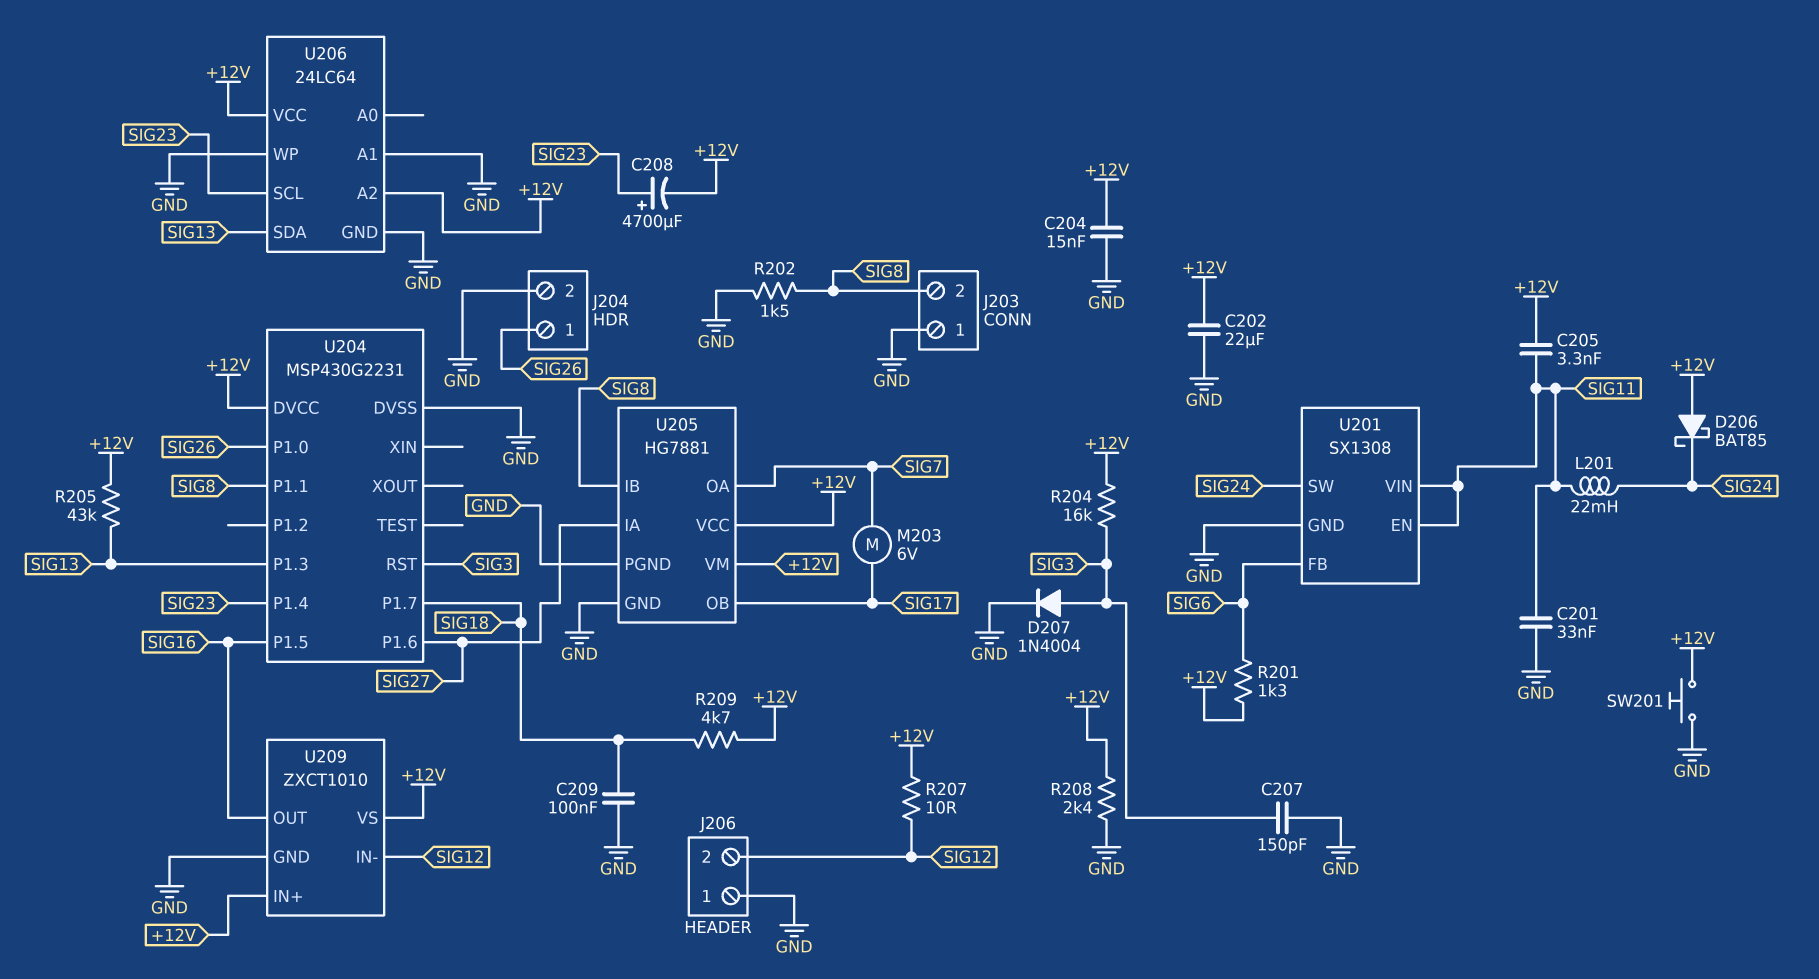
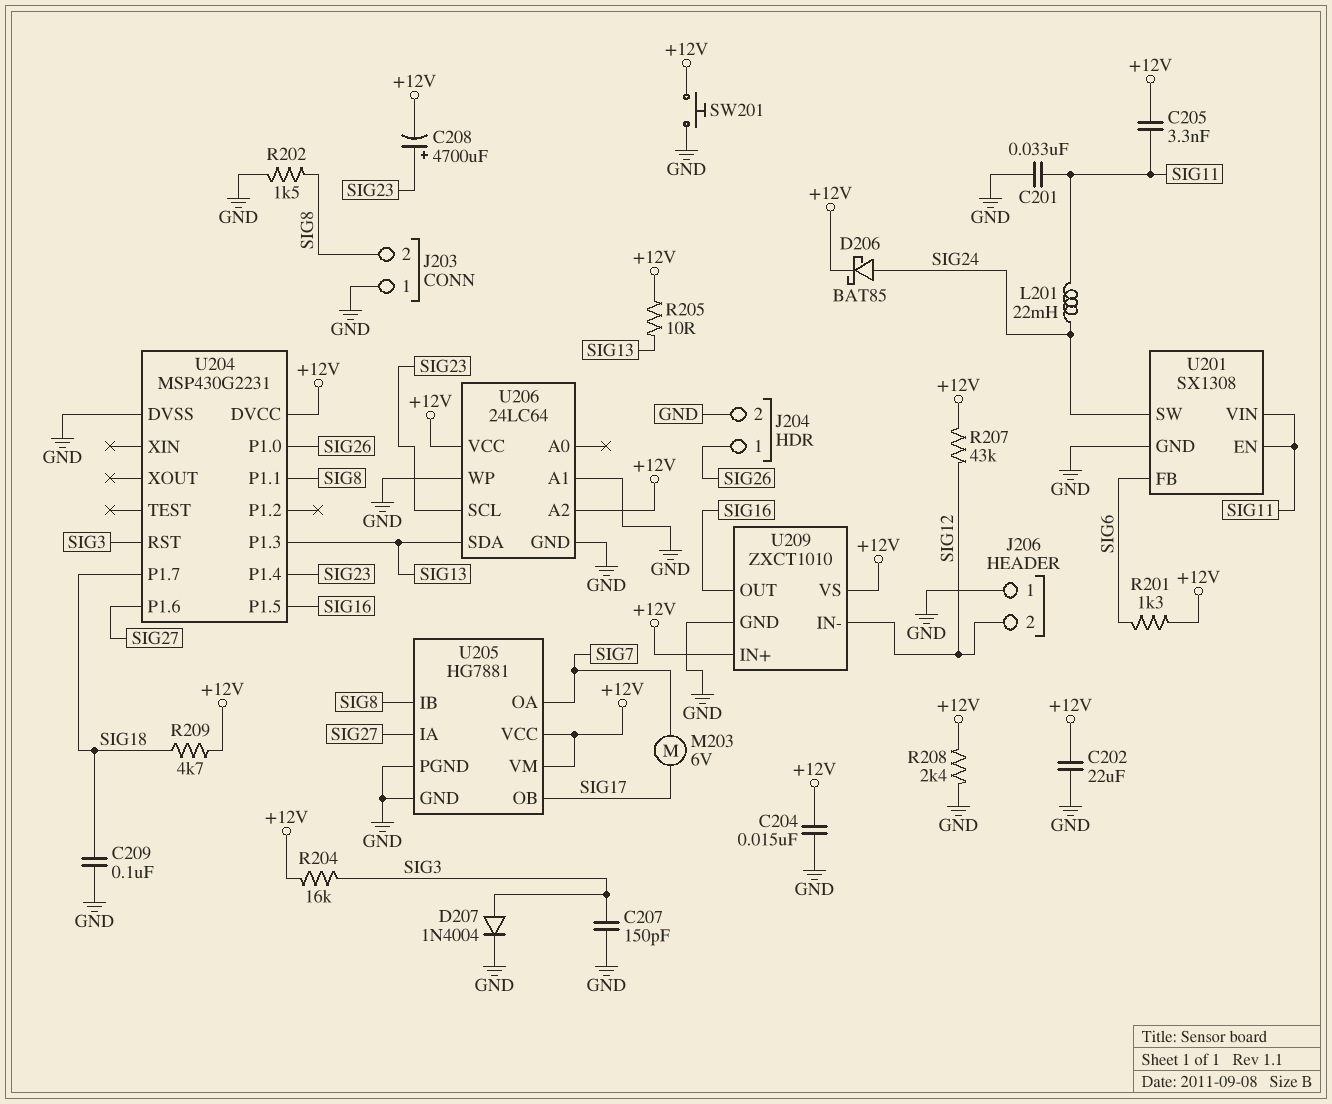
D206: schottky BAT85 (A +12V, K SIG24) -> schottky BAT85 (A SIG24, K +12V)
R205: 43k (+12V, SIG13) -> 10 (+12V, SIG13)
R207: 10 (+12V, SIG12) -> 43k (+12V, SIG12)

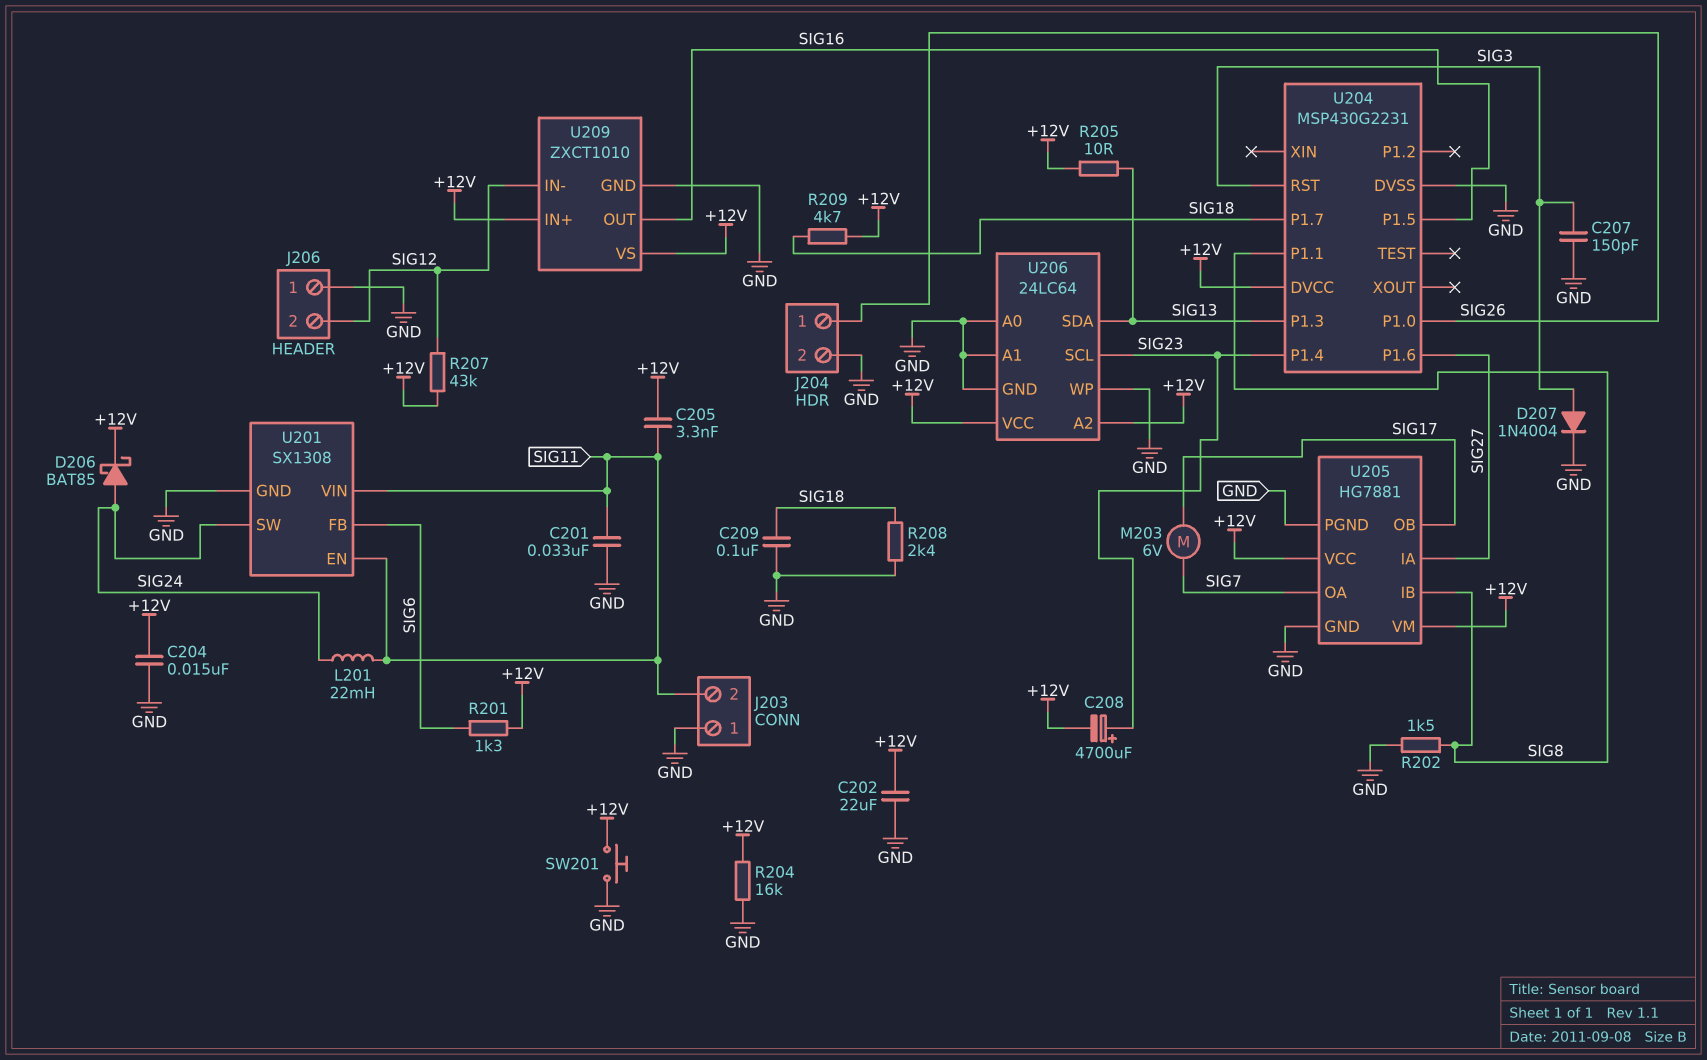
J203 pin 2: SIG8 -> SIG11
R204: 16k (+12V, SIG3) -> 16k (+12V, GND)
R208: 2.4k (+12V, GND) -> 2.4k (GND, SIG18)
U206 pin A0: none -> GND

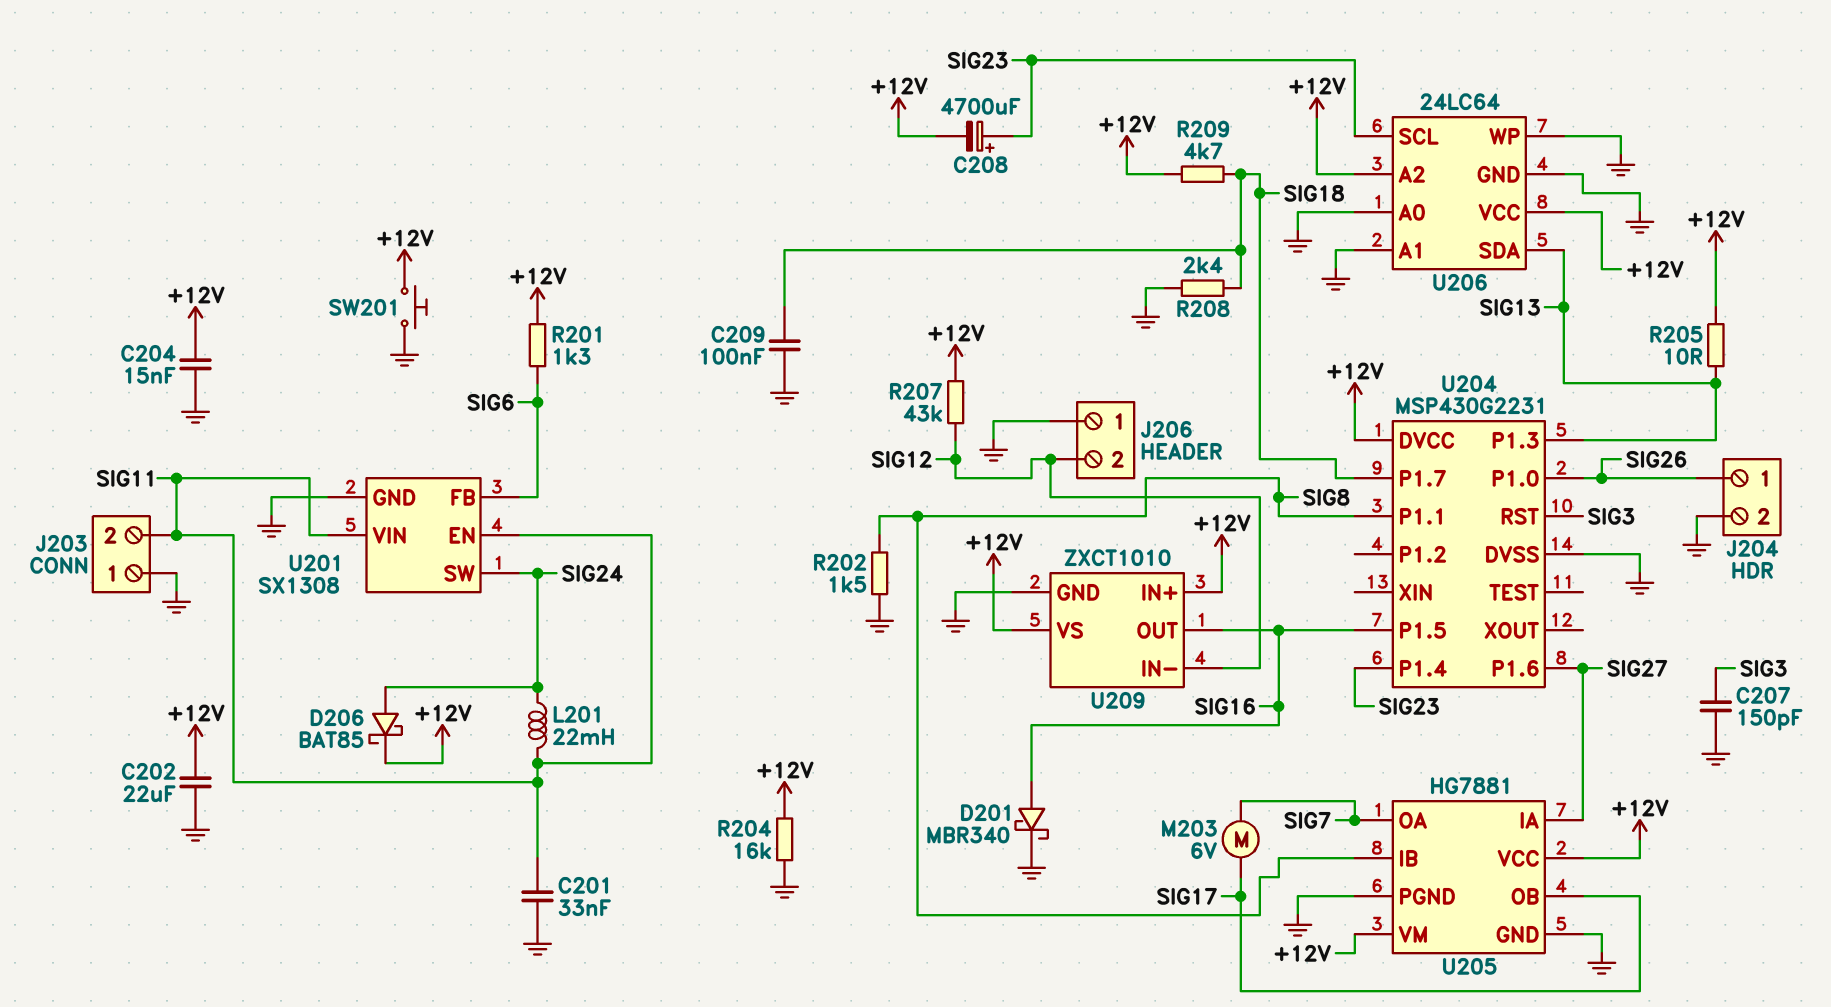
C205: 3.3nF (+12V, SIG11) -> none
D201: none -> schottky MBR340 (A SIG16, K GND)
D207: diode 1N4004 (A SIG3, K GND) -> none

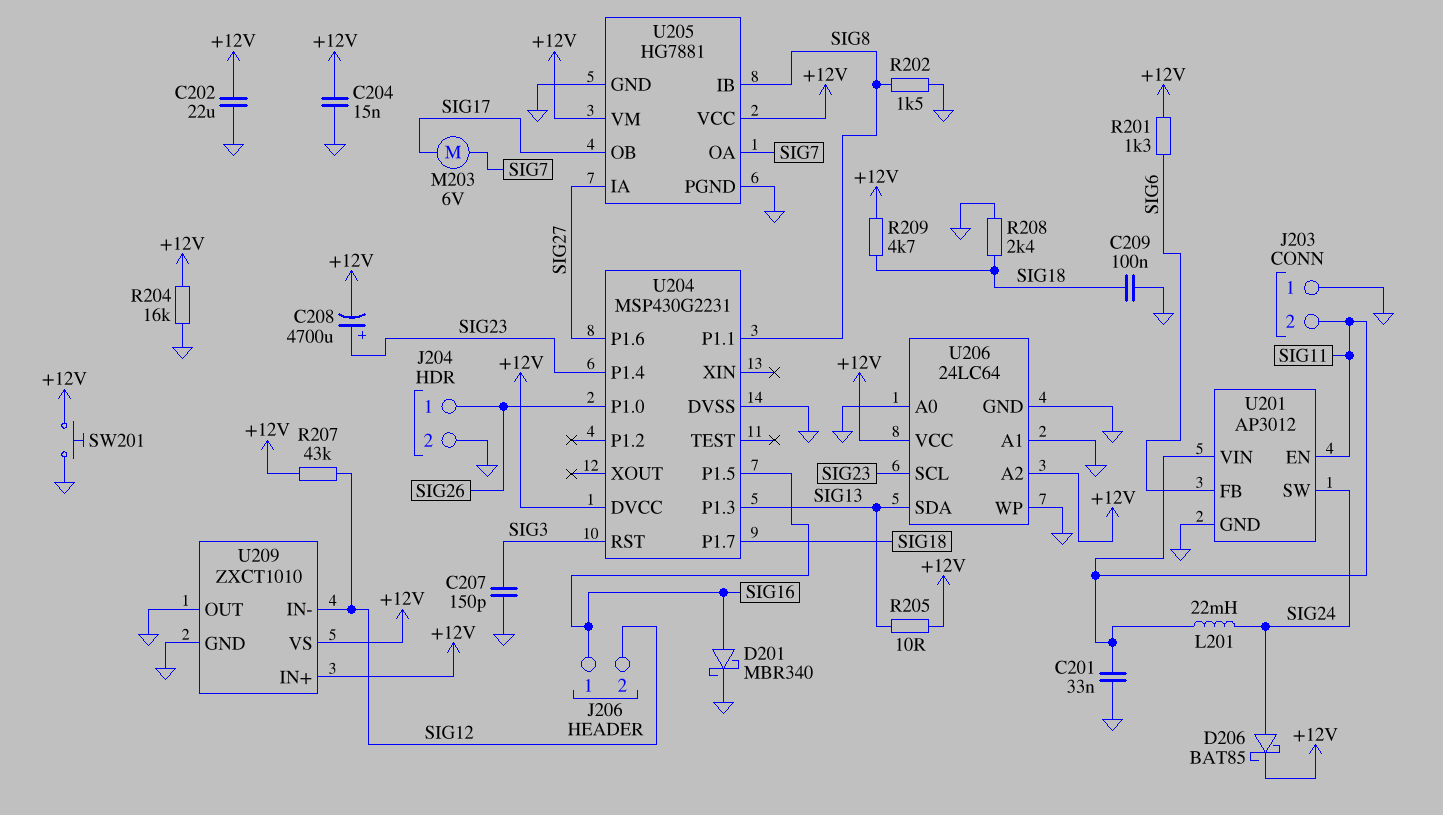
J206 pin 1: GND -> SIG16
U201: SX1308 -> AP3012
U209 pin OUT: SIG16 -> GND

